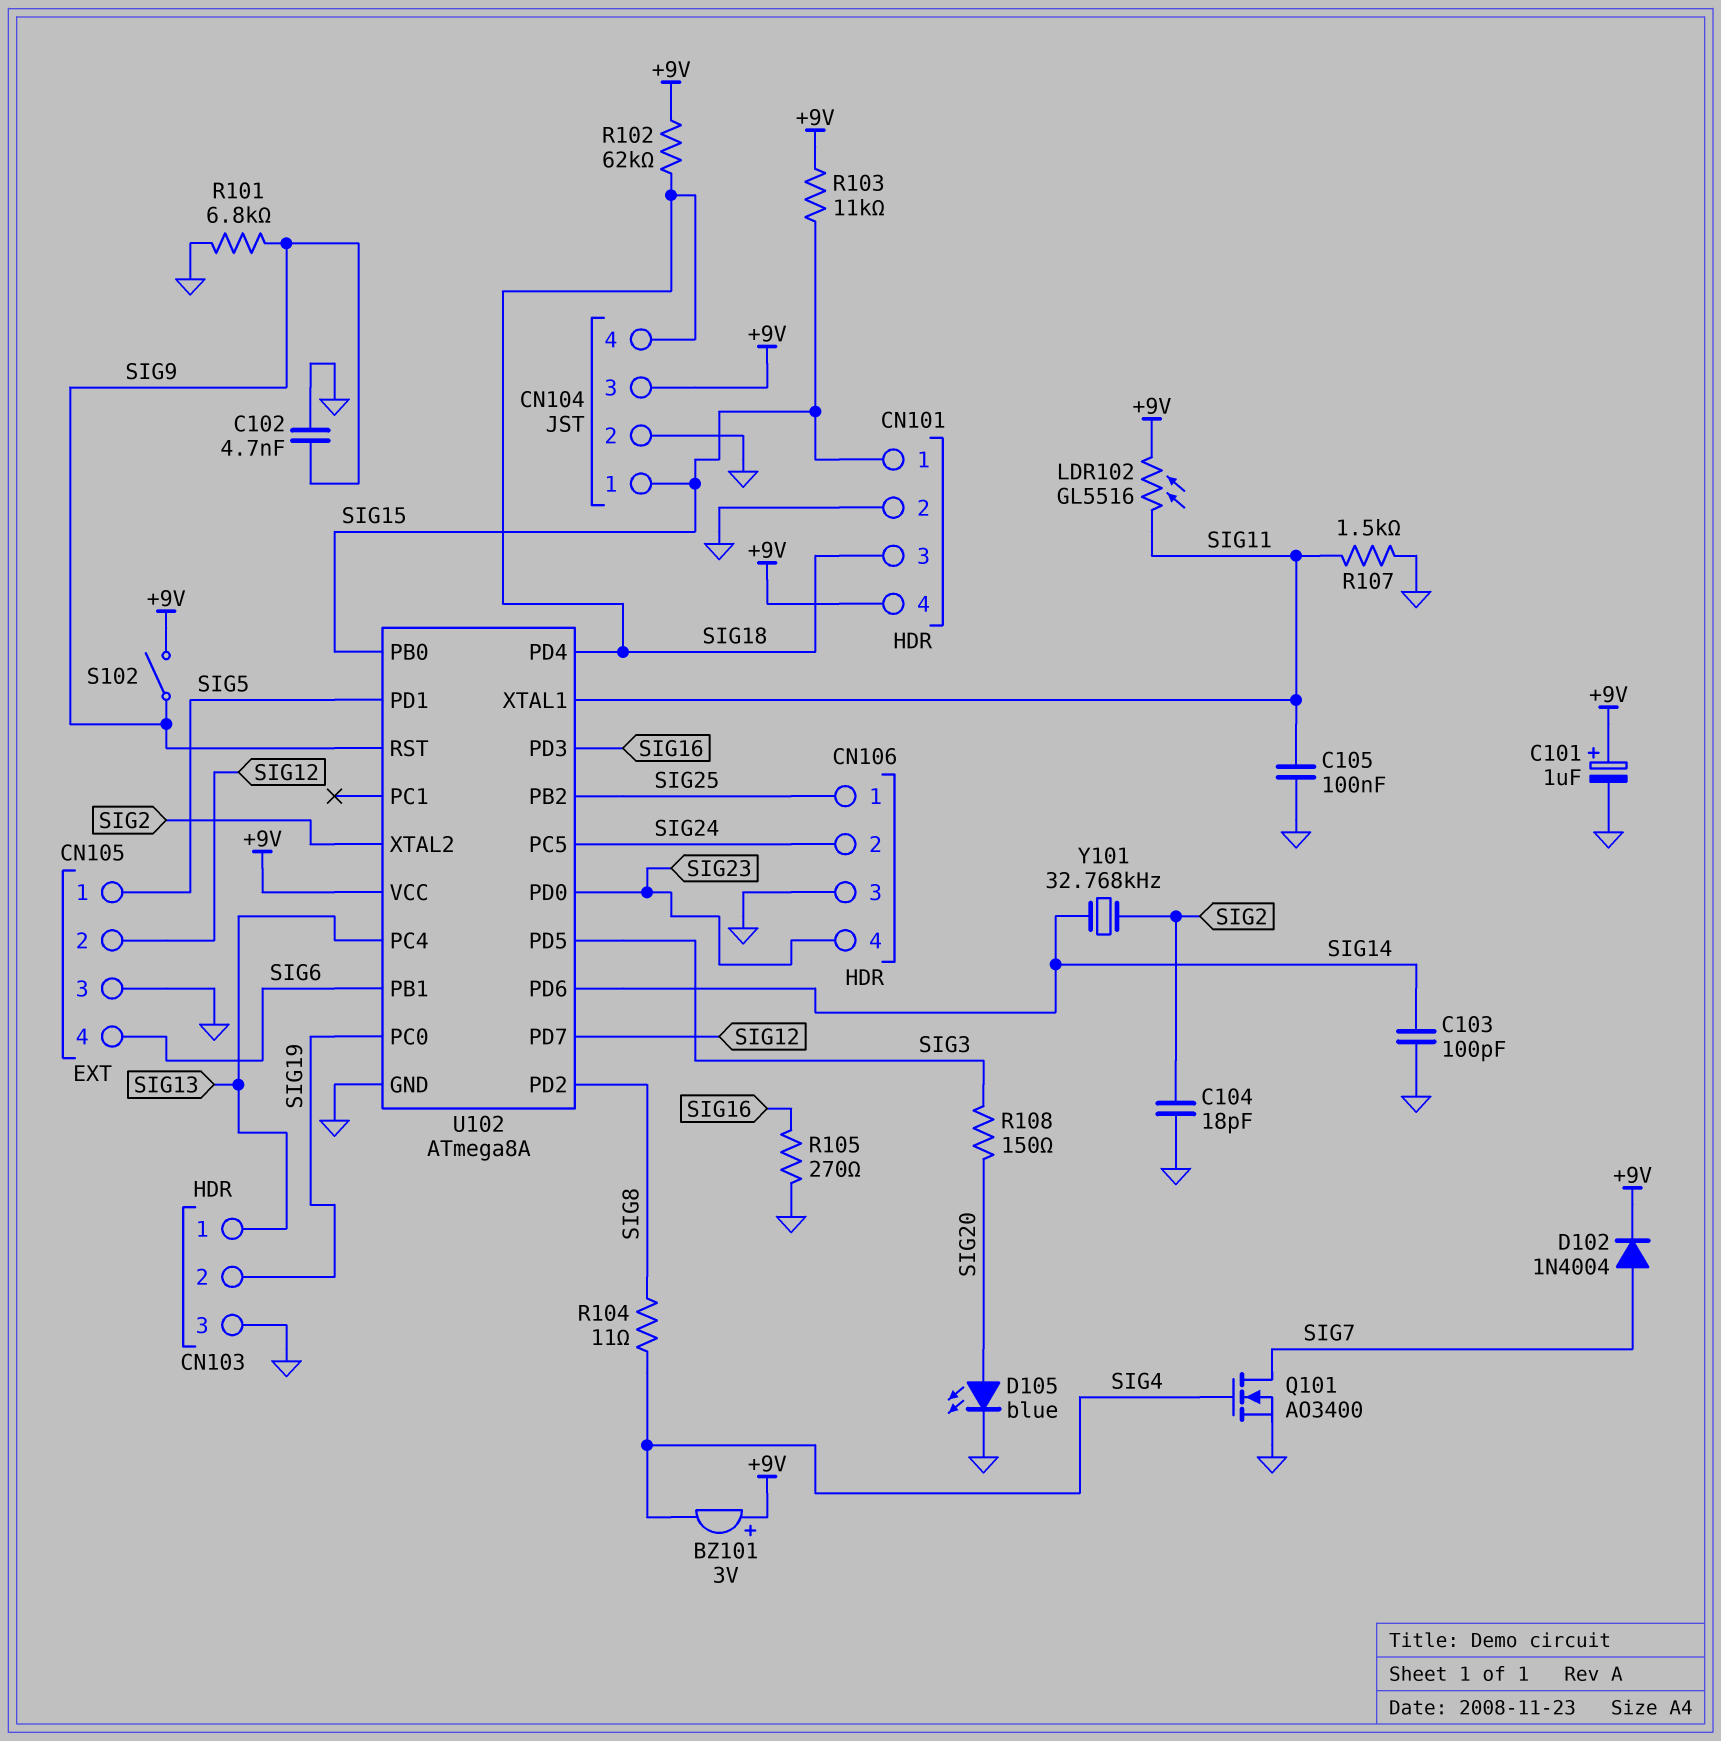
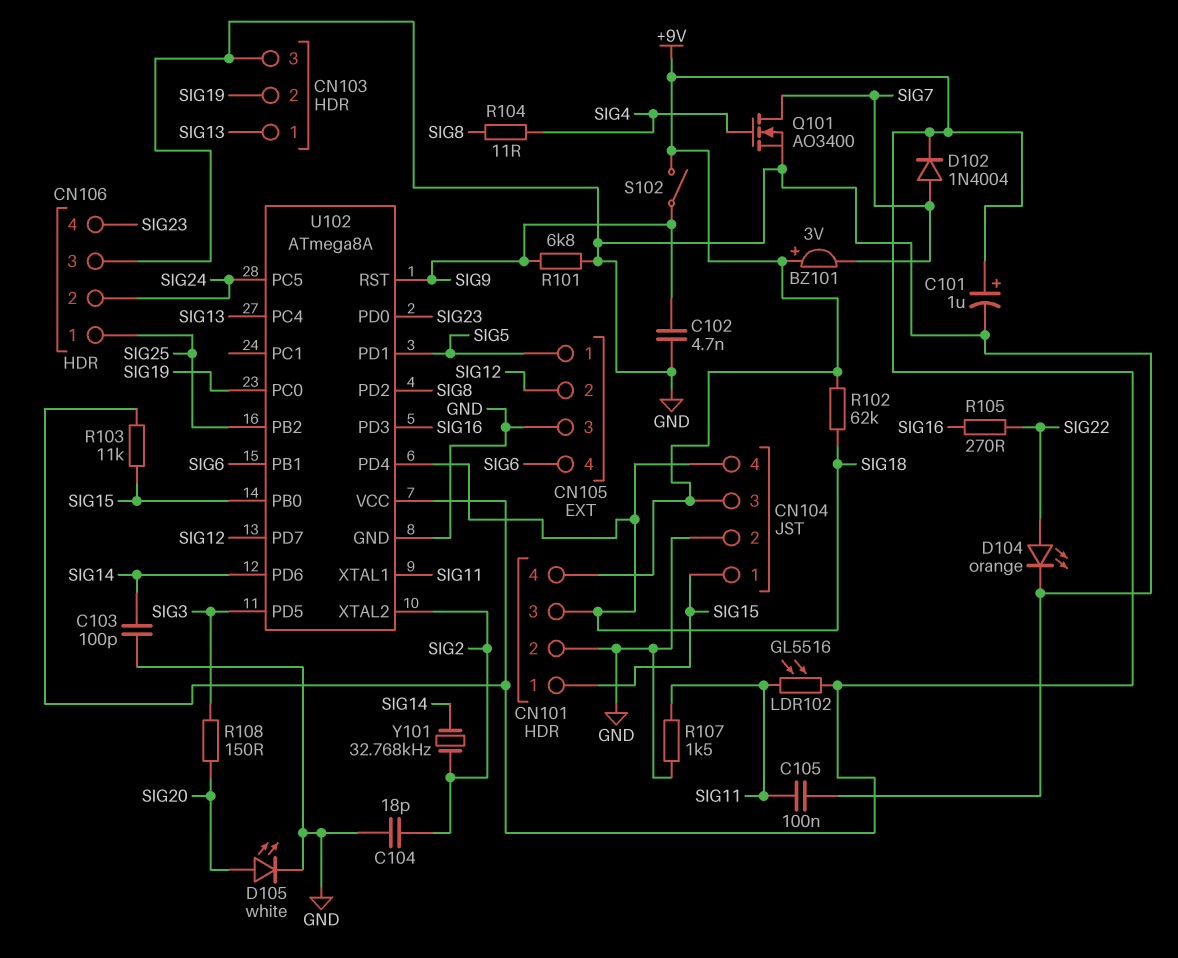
BZ101: buzzer 3V (plus +9V, minus SIG4) -> buzzer 3V (plus +9V, minus SIG7)
D104: none -> LED orange (A SIG22, K GND)
D105: LED blue (A SIG20, K GND) -> LED white (A SIG20, K GND)
R105: 270 (GND, SIG16) -> 270 (SIG16, SIG22)

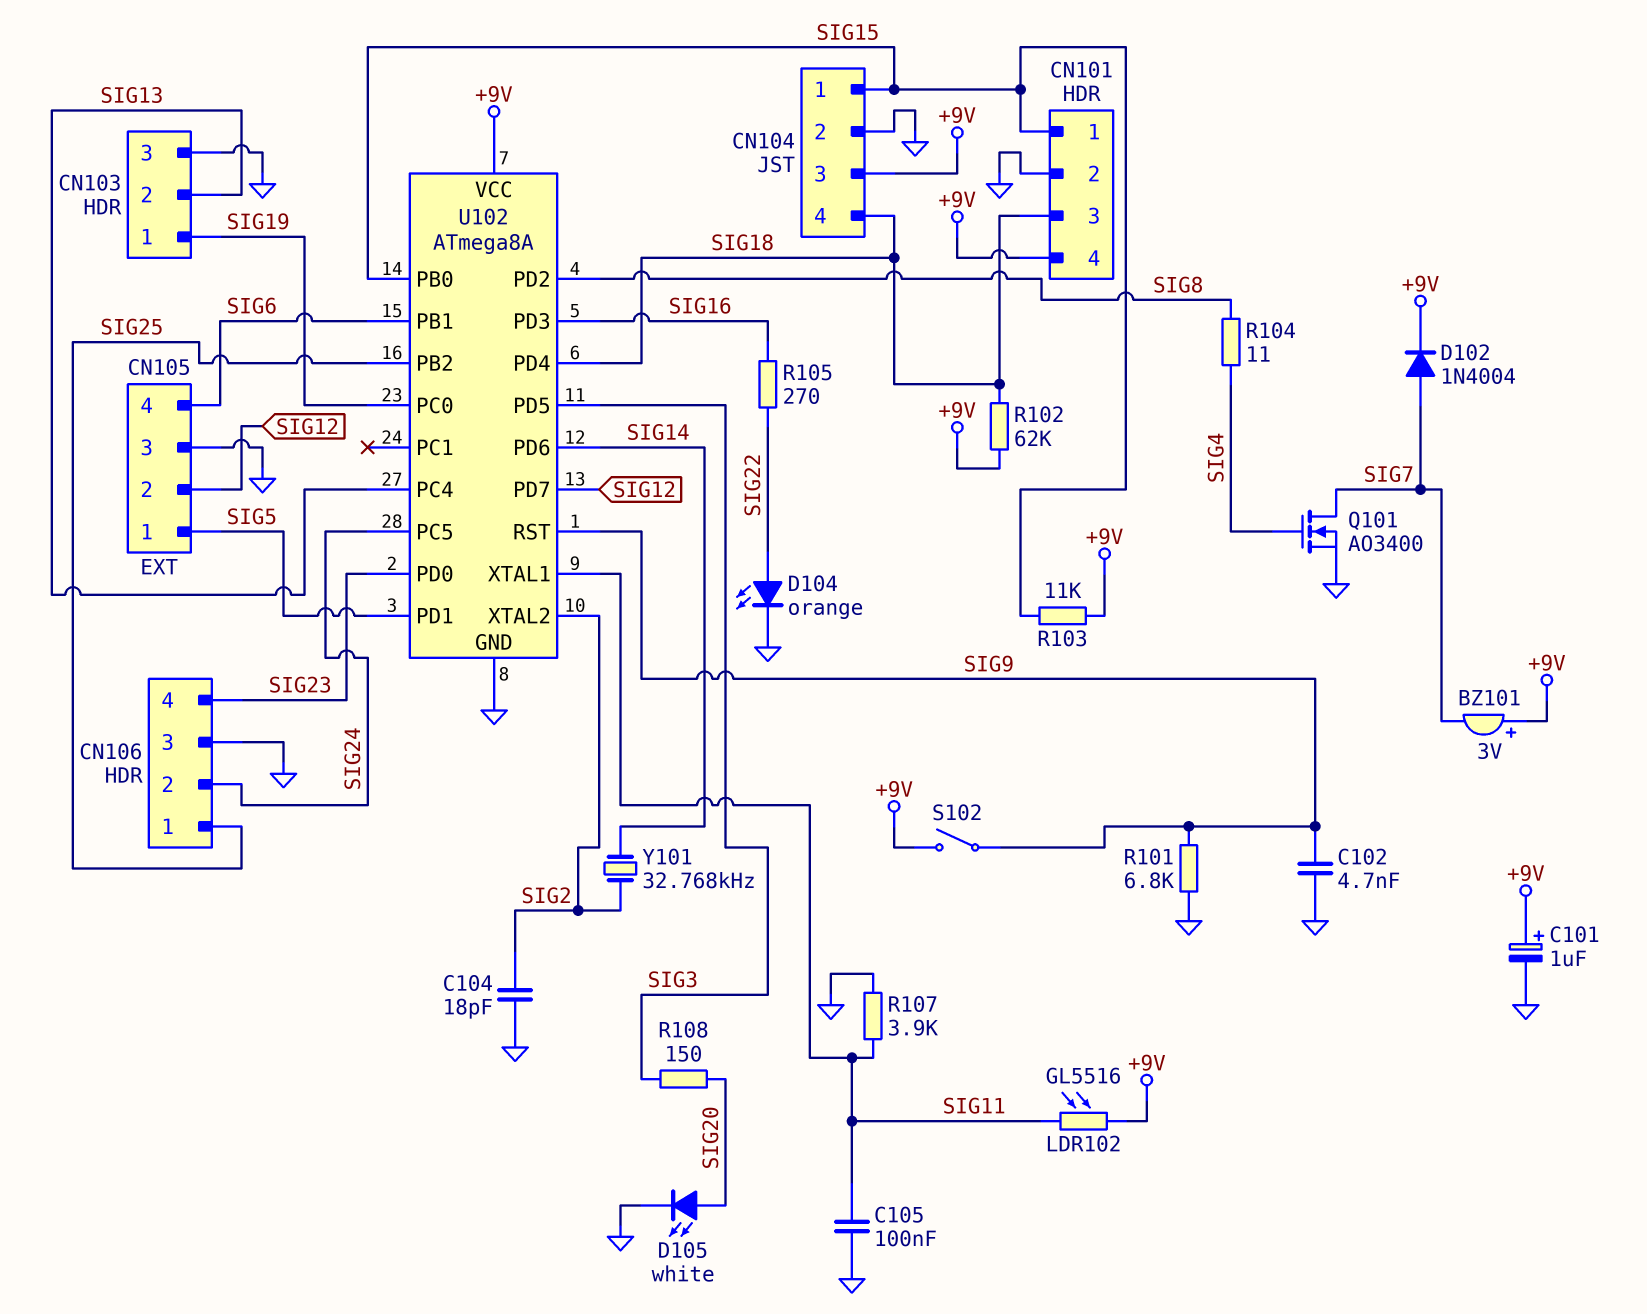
C103: 100pF (GND, SIG14) -> none
CN103 pin 1: SIG13 -> SIG19
CN103 pin 2: SIG19 -> SIG13
R107: 1.5k (GND, SIG11) -> 3.9k (GND, SIG11)

